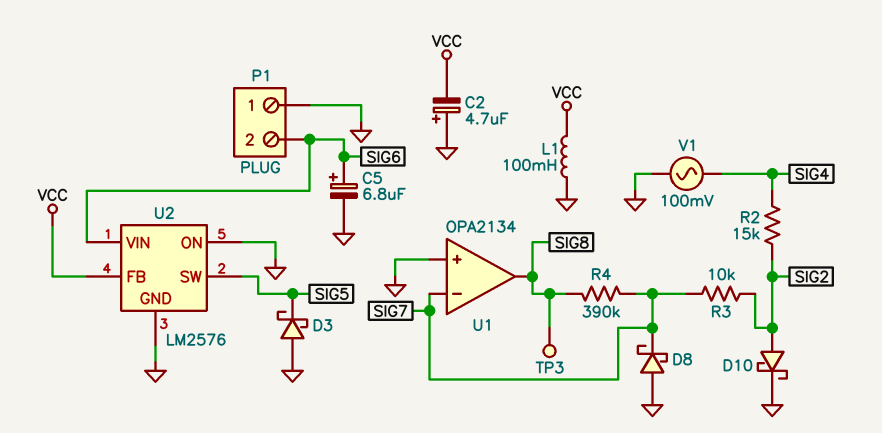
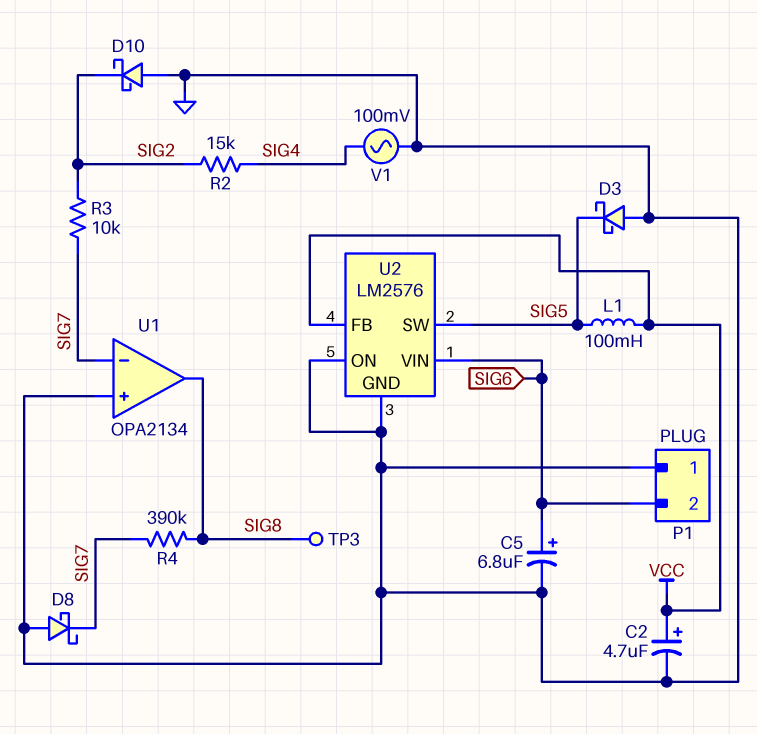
C2: 4.7uF (plus GND, minus VCC) -> 4.7uF (plus VCC, minus GND)
D10: schottky (A SIG2, K GND) -> schottky (A GND, K SIG2)
L1: 100mH (GND, VCC) -> 100mH (SIG5, VCC)

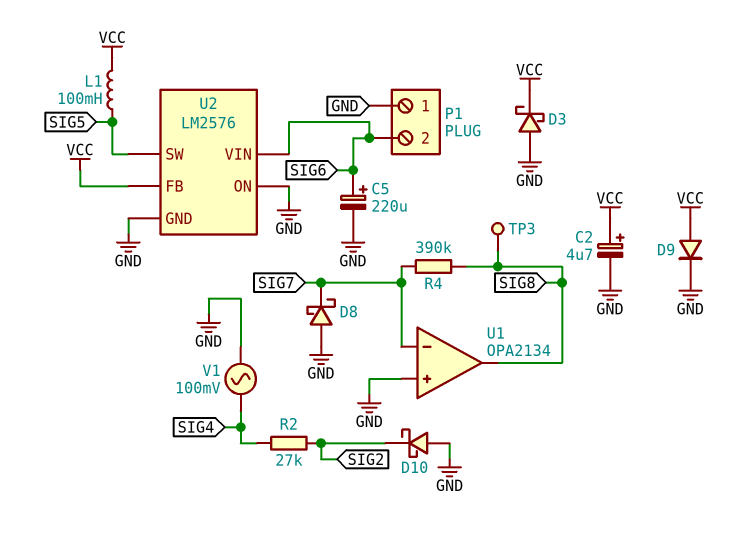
C5: 6.8uF (plus SIG6, minus GND) -> 220uF (plus SIG6, minus GND)
D3: schottky (A GND, K SIG5) -> schottky (A GND, K VCC)
D9: none -> diode (A VCC, K GND)
R2: 15k (SIG2, SIG4) -> 27k (SIG2, SIG4)
R3: 10k (SIG2, SIG7) -> none

